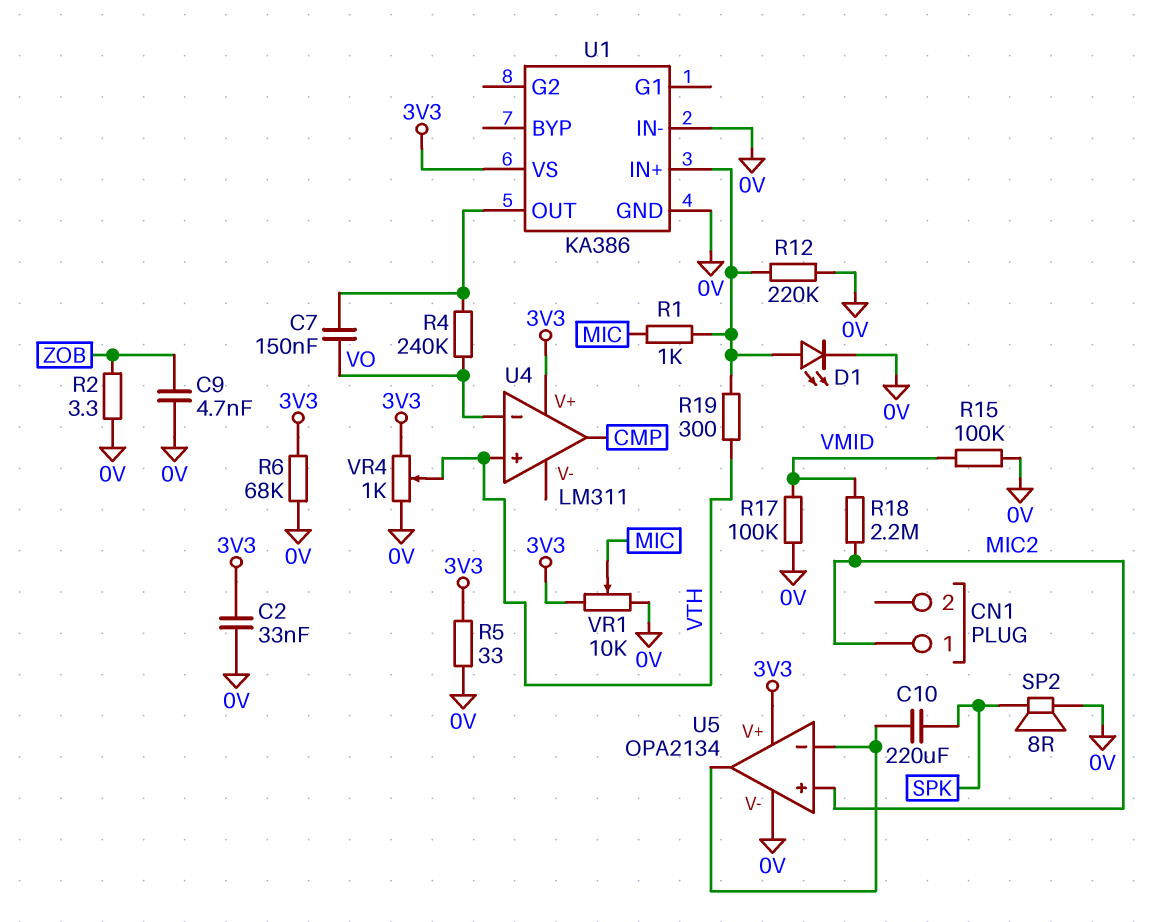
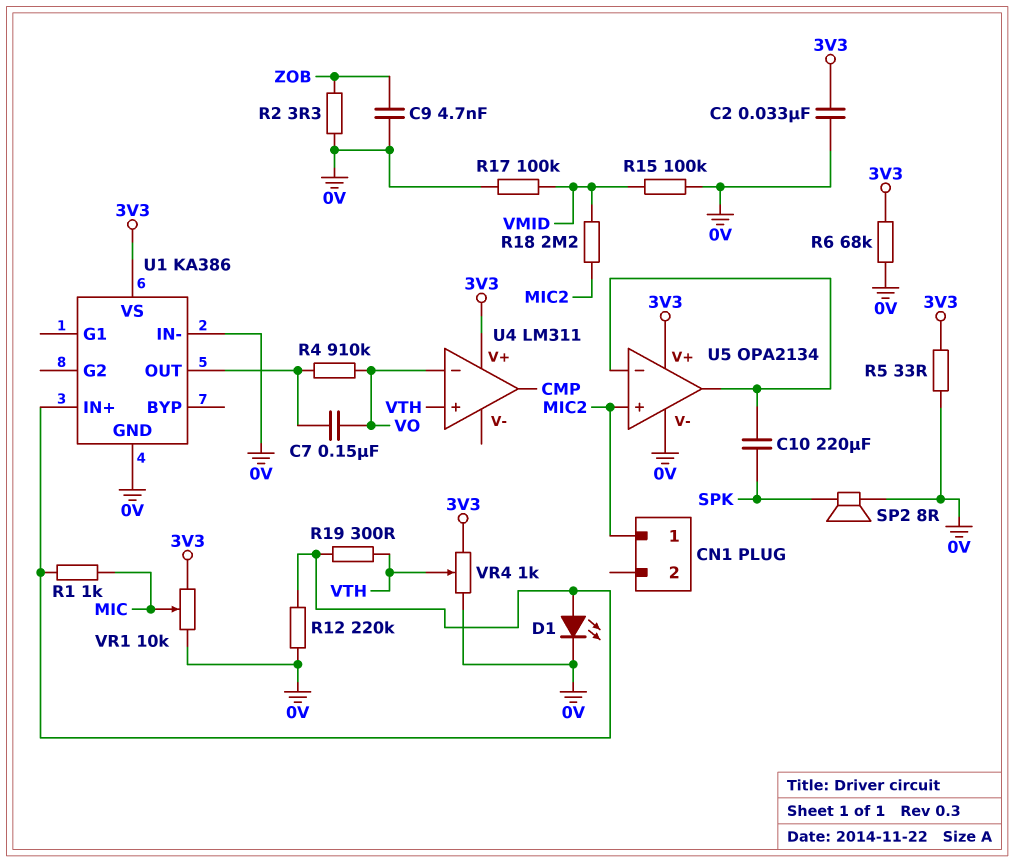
R4: 240k (U1/OUT, VO) -> 910k (U1/OUT, VO)

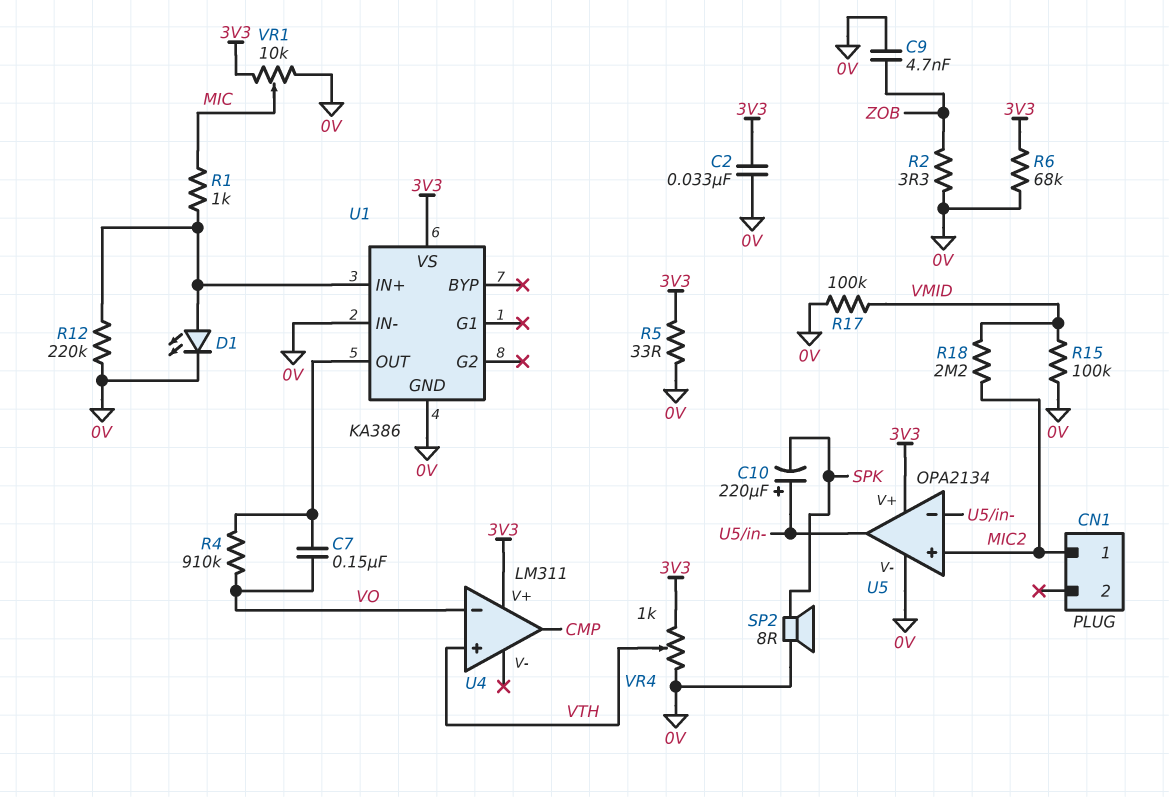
C10: 220uF (SPK, U5/in-) -> 220uF (plus U5/in-, minus SPK)
R19: 300 (U1/IN+, VTH) -> none

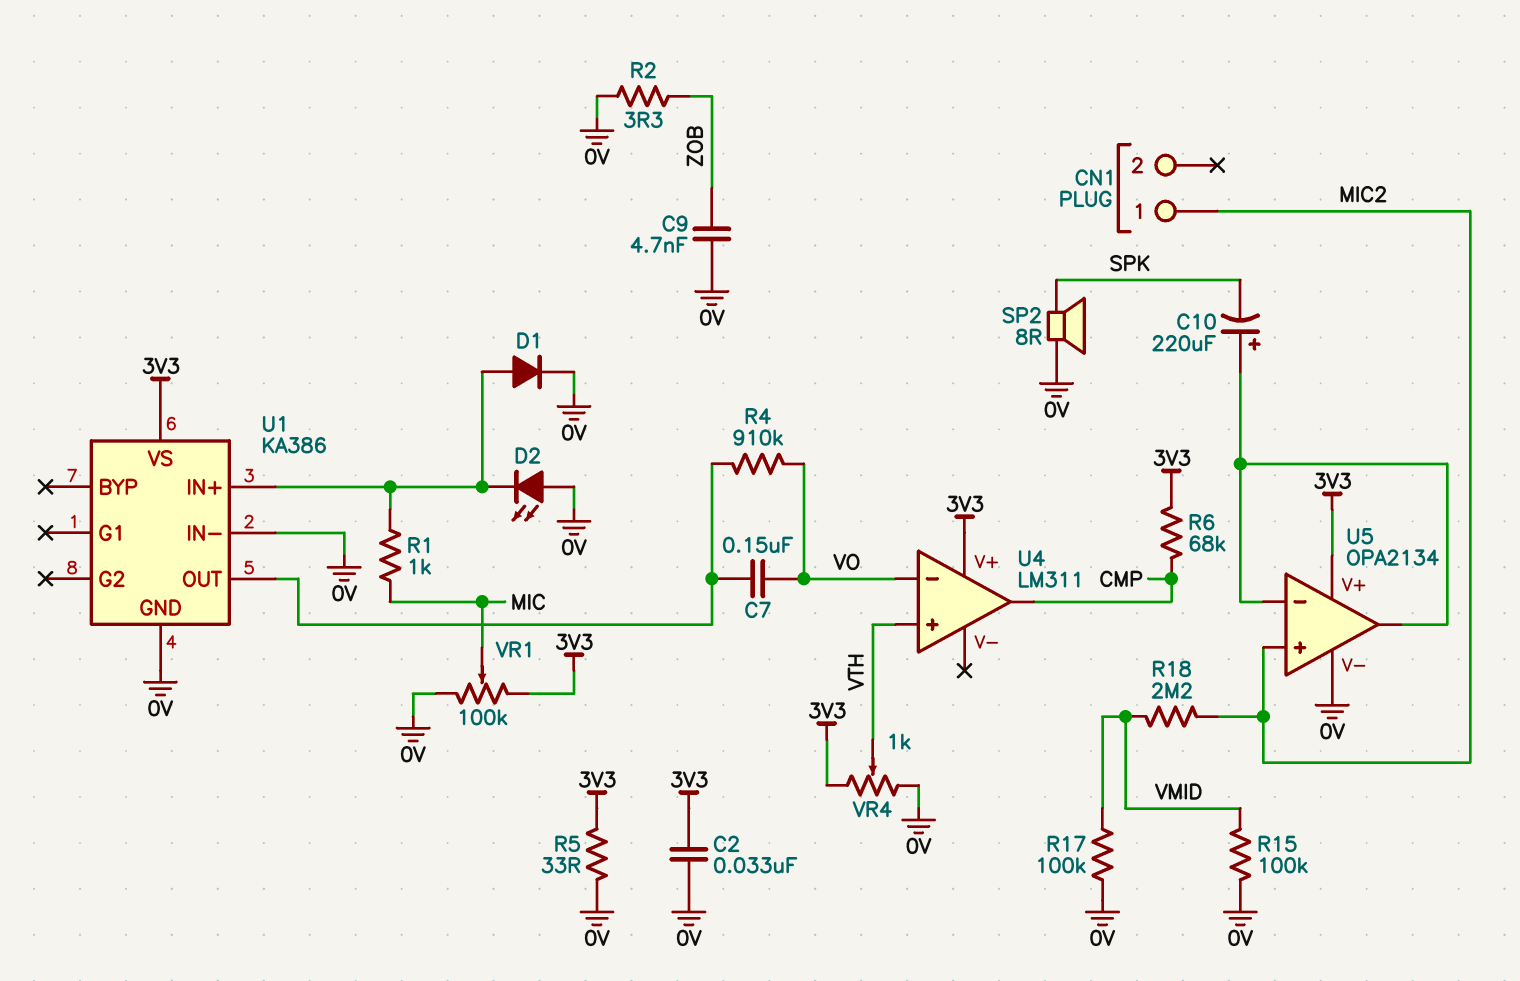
D1: LED (A U1/IN+, K 0V) -> diode (A U1/IN+, K 0V)
D2: none -> LED (A 0V, K U1/IN+)
R6: 68k (0V, 3V3) -> 68k (3V3, CMP)
R12: 220k (0V, U1/IN+) -> none
VR1: 10k (0V, 3V3, wiper MIC) -> 100k (0V, 3V3, wiper MIC)

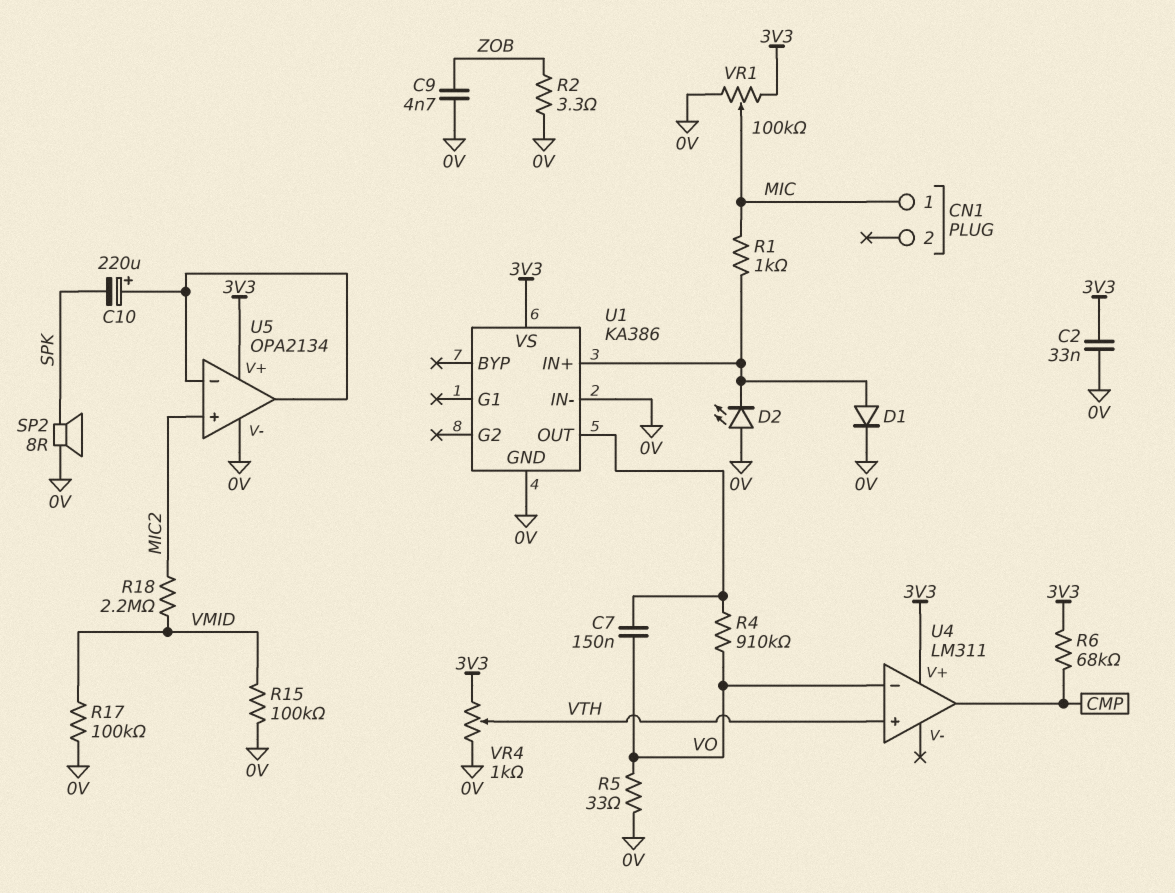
CN1 pin 1: MIC2 -> MIC
R5: 33 (0V, 3V3) -> 33 (0V, VO)

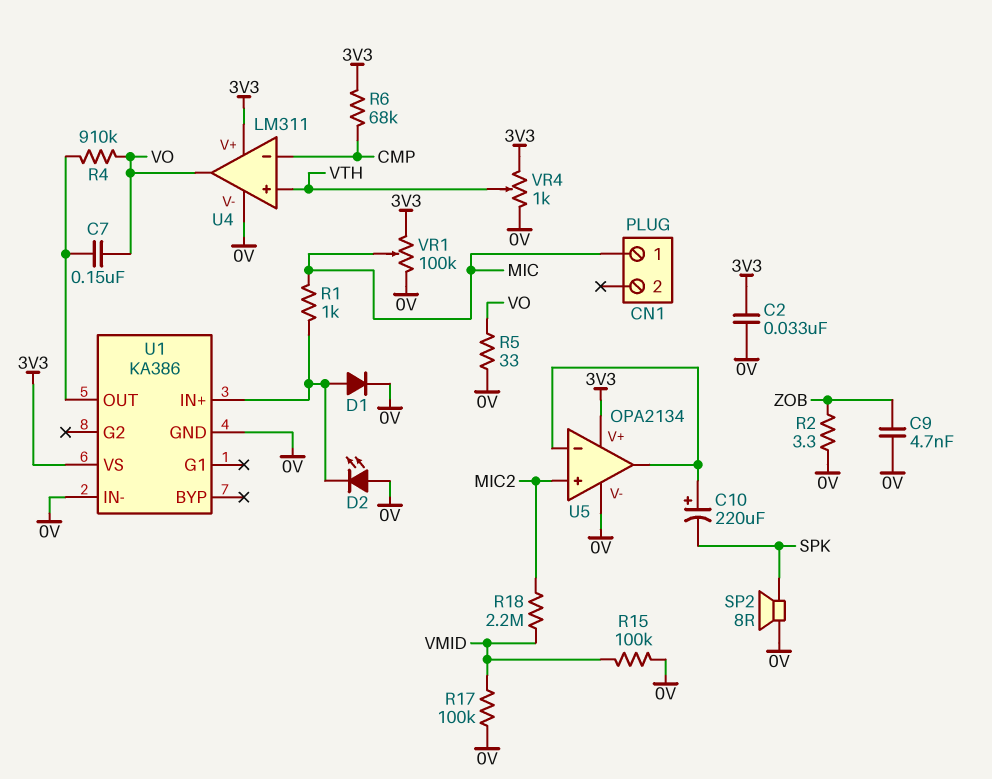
U4 pin V-: none -> 0V
U4 pin in-: VO -> CMP
U4 pin out: CMP -> VO

